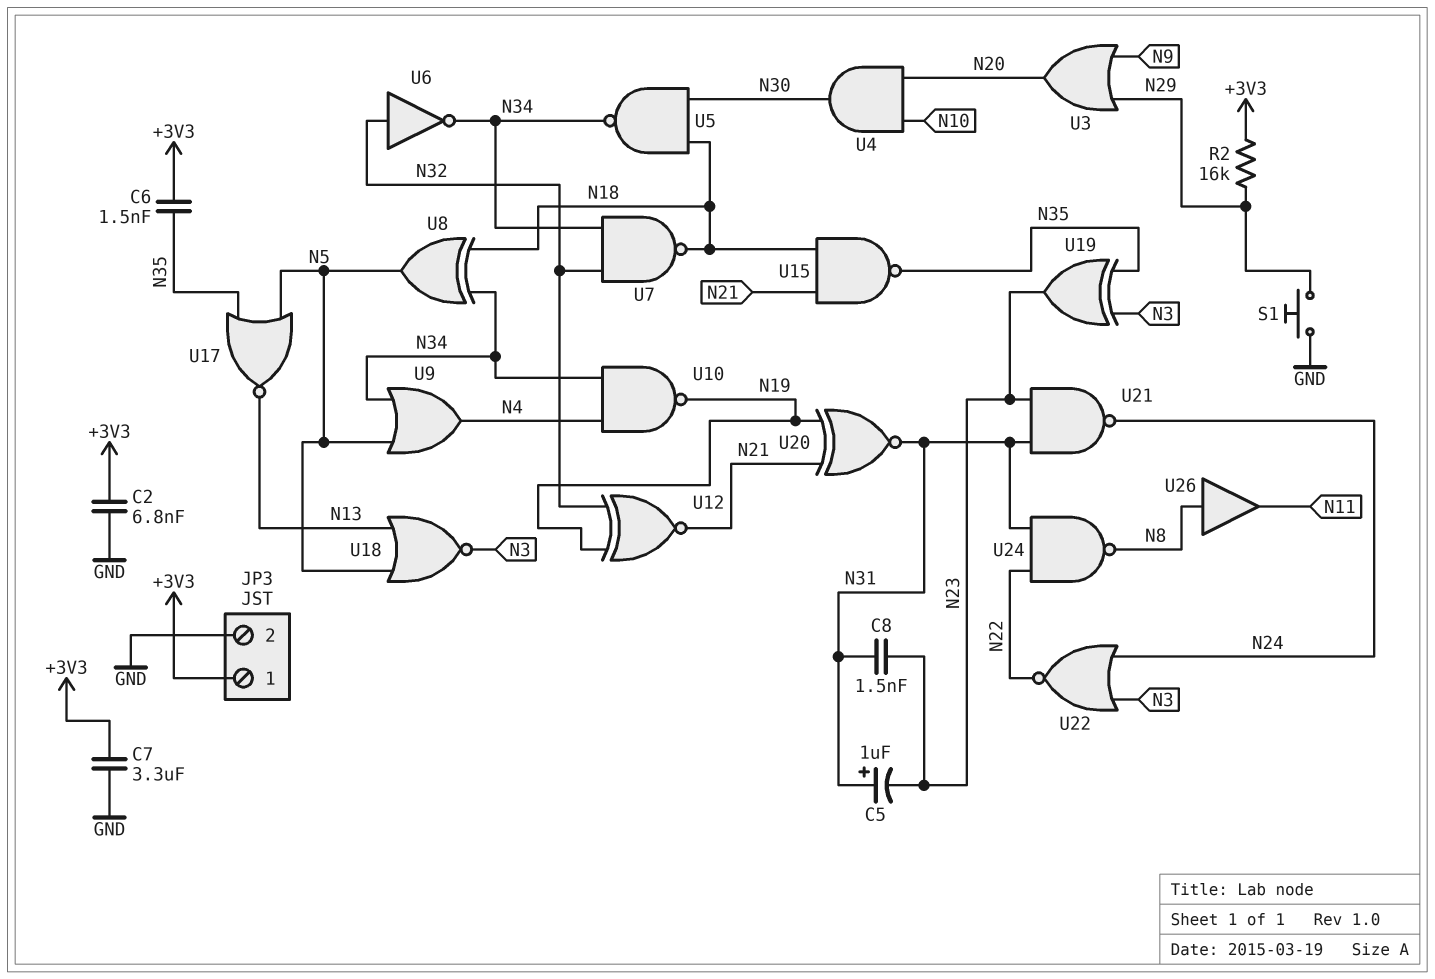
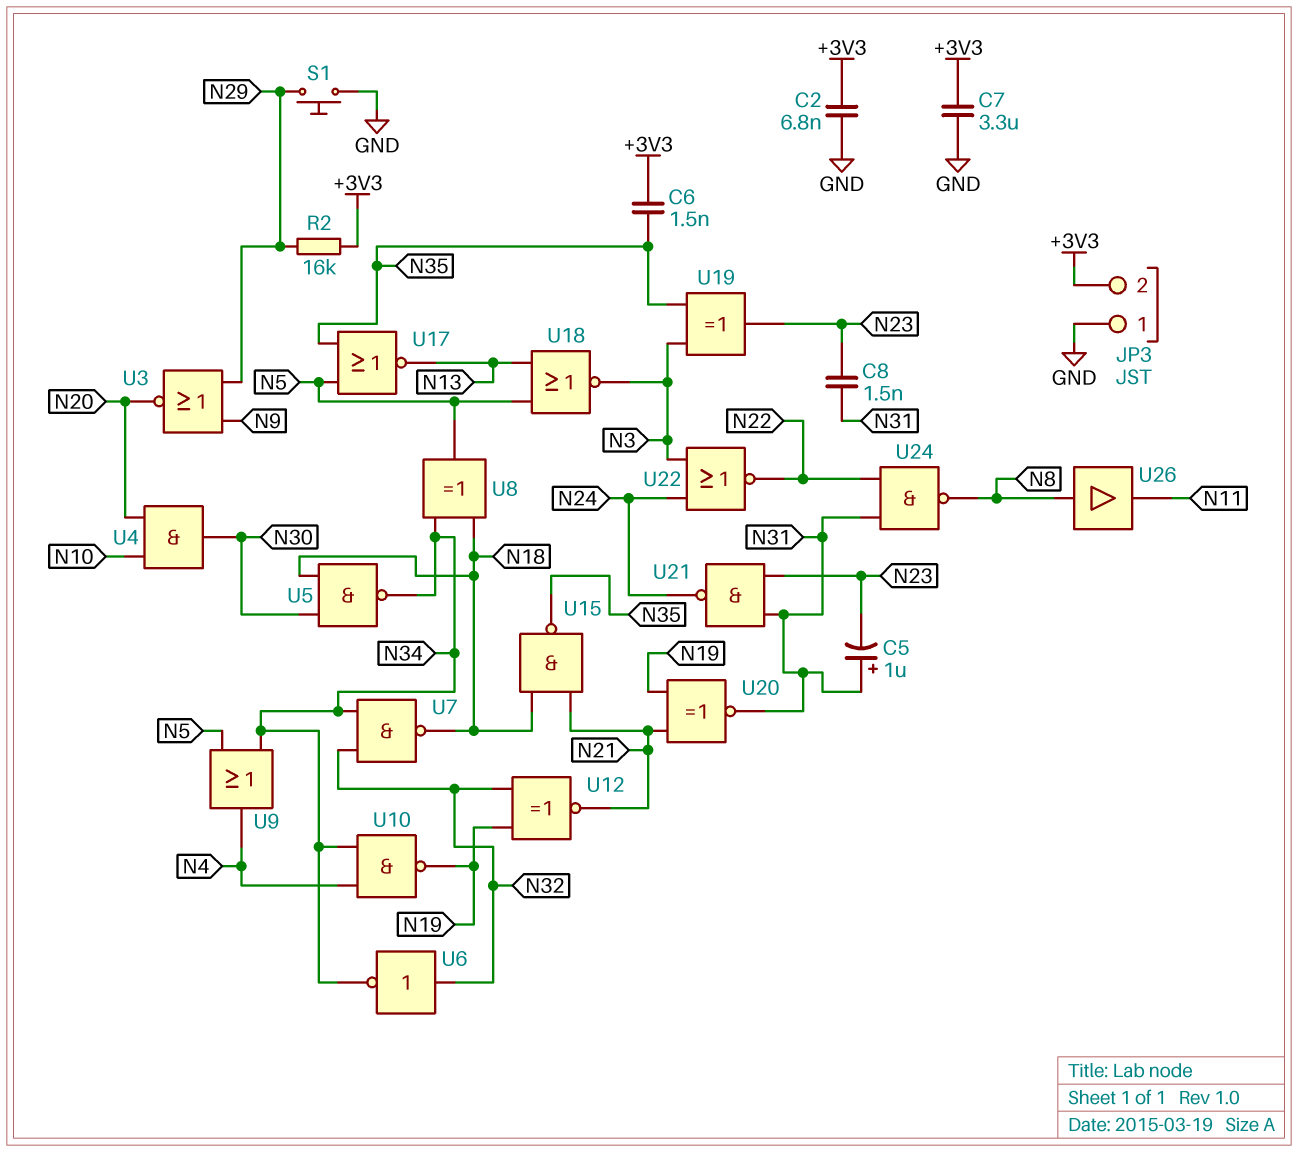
JP3 pin 1: +3V3 -> GND
JP3 pin 2: GND -> +3V3
U3: OR (in N9, in N29, out N20) -> NOR (in N9, in N29, out N20)

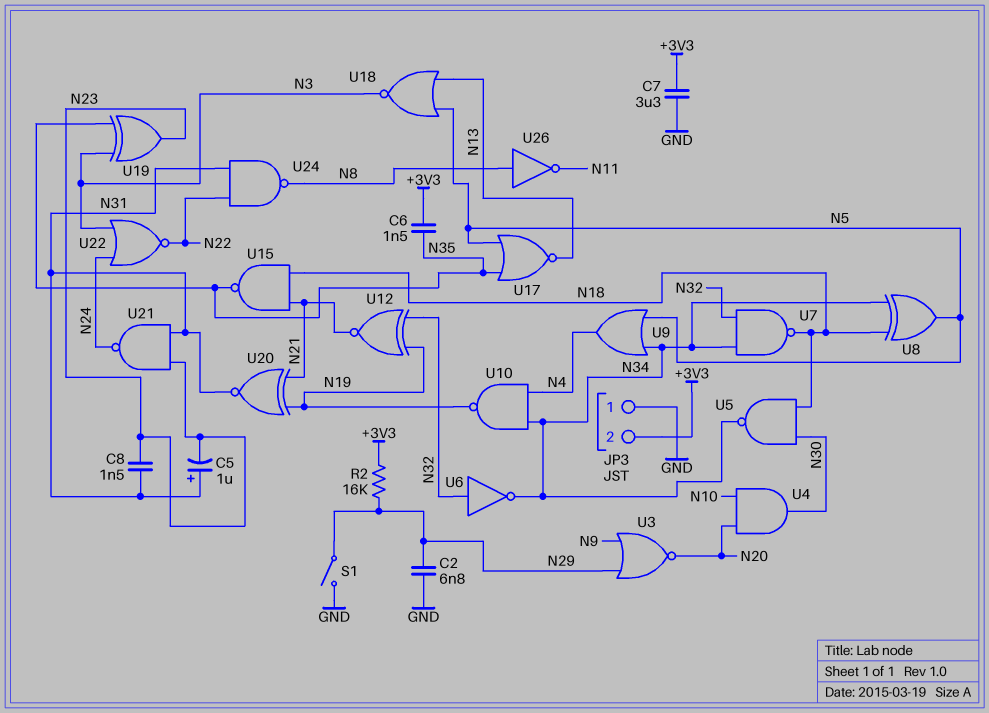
C2: 6.8nF (+3V3, GND) -> 6.8nF (GND, N29)
S1: button (GND, N29) -> switch (GND, N29)
U26: buffer (in N8, out N11) -> NOT (in N8, out N11)

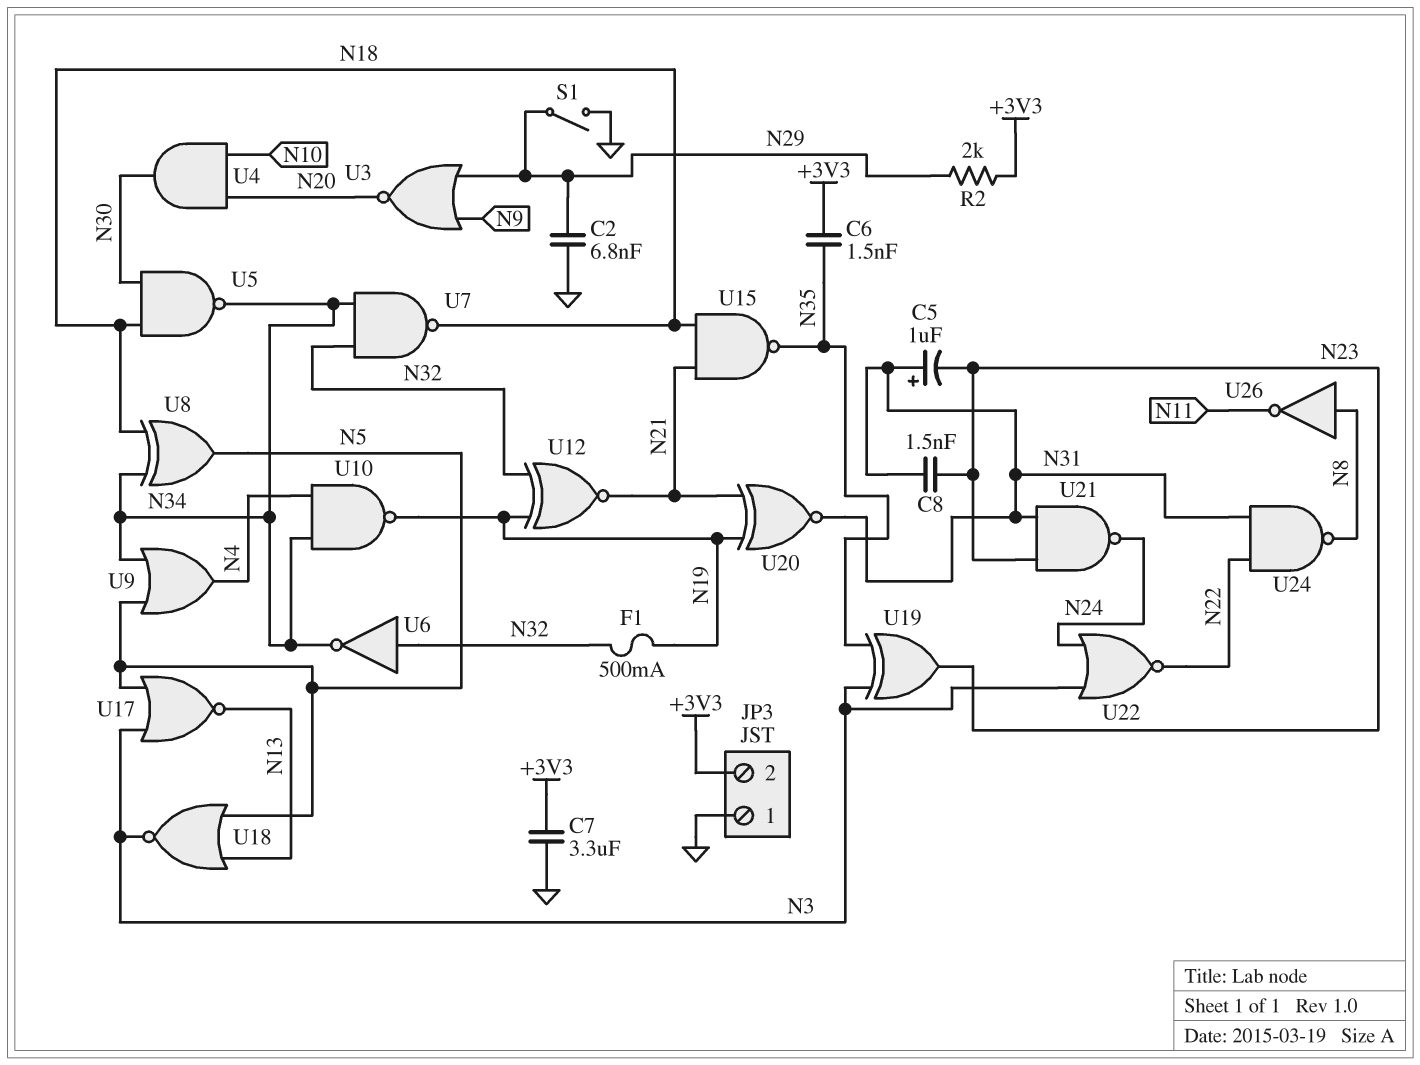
F1: none -> 500mA (N19, N32)
R2: 16k (+3V3, N29) -> 2k (+3V3, N29)
U17: NOR (in N5, in N35, out N13) -> NOR (in N3, in N5, out N13)

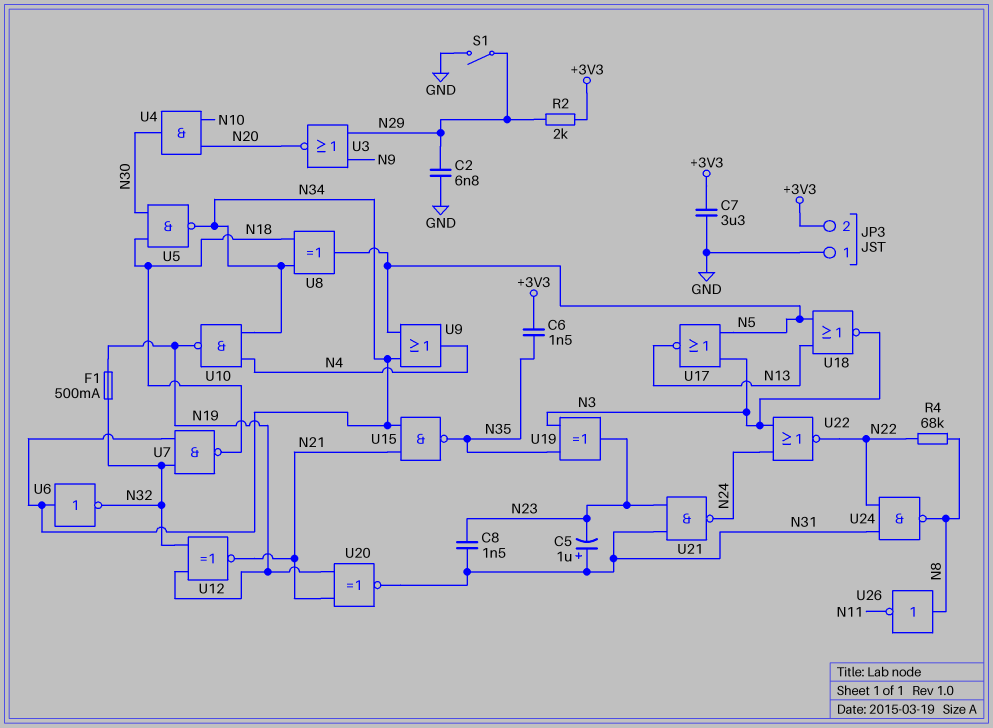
R4: none -> 68k (N8, N22)
U6: NOT (in N32, out N34) -> NOT (in N34, out N32)
U15: NAND (in N18, in N21, out N35) -> NAND (in N21, in N34, out N35)

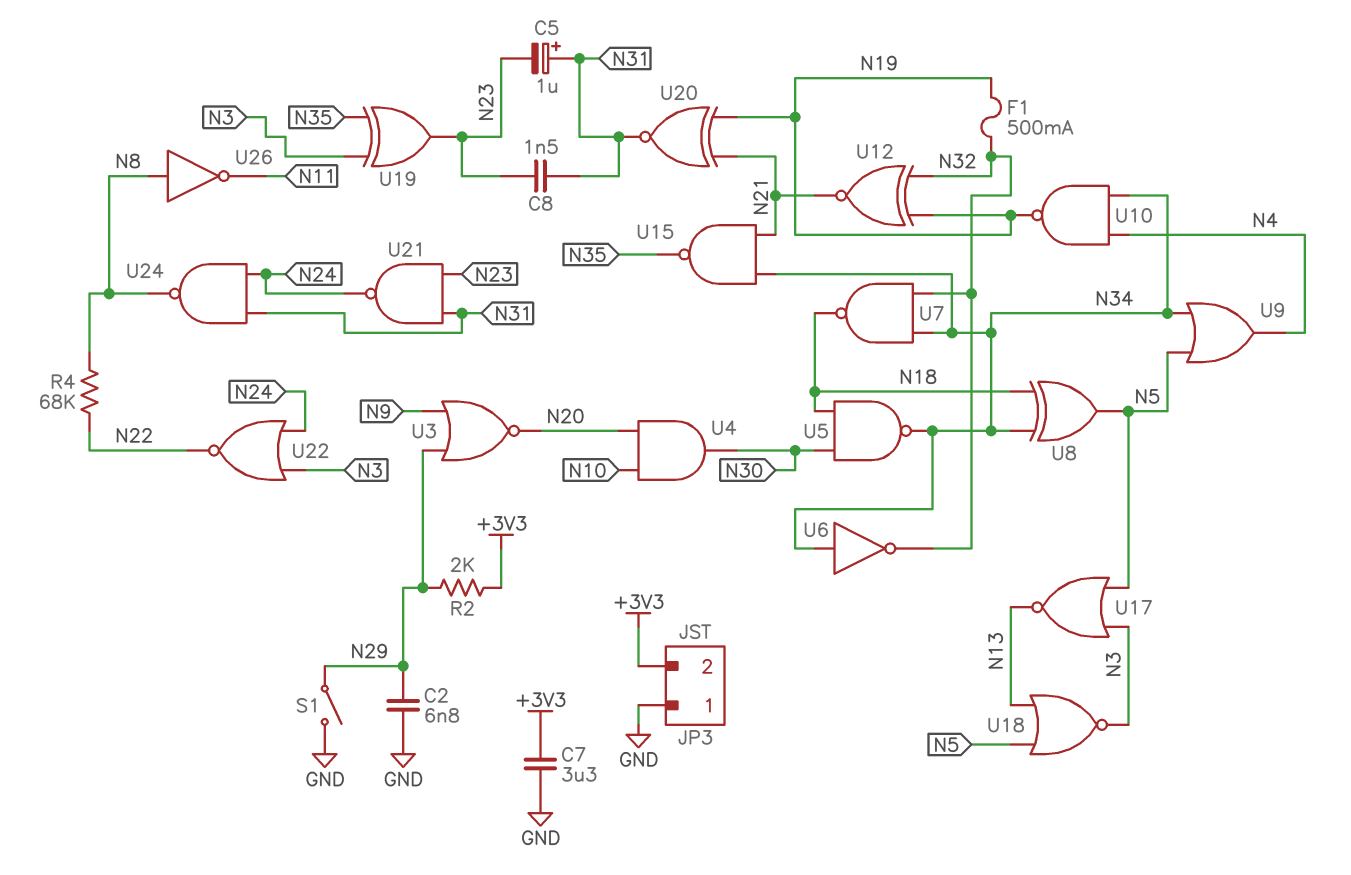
C6: 1.5nF (+3V3, N35) -> none
U24: NAND (in N22, in N31, out N8) -> NAND (in N24, in N31, out N8)

